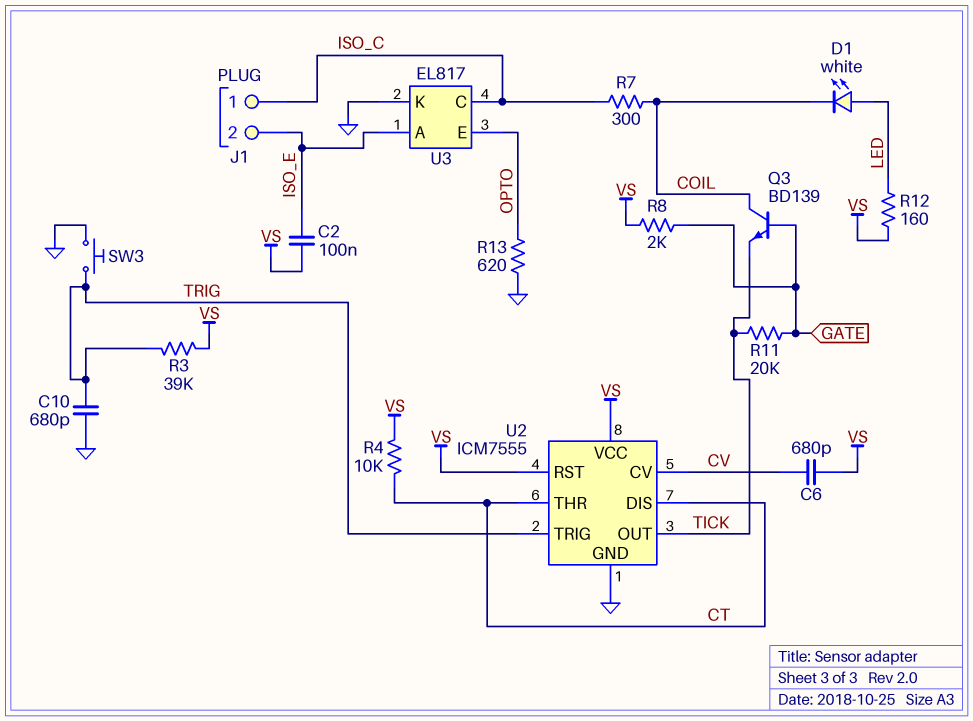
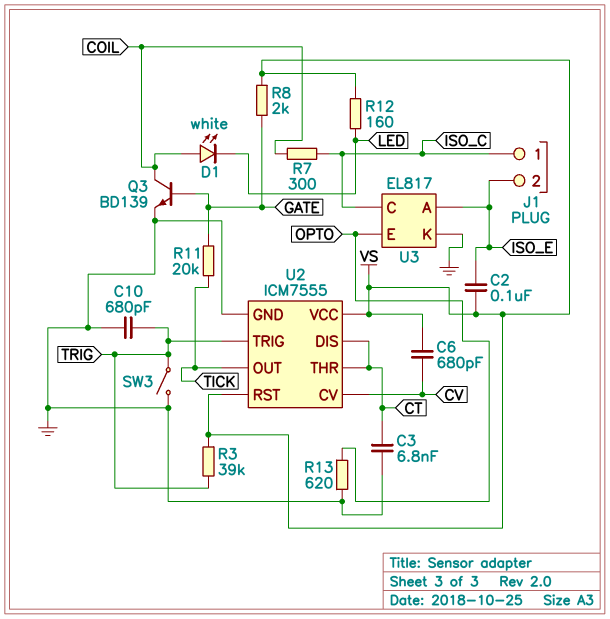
C3: none -> 6.8nF (CT, GND)
D1: LED white (A LED, K COIL) -> LED white (A COIL, K LED)
Q3: NPN BD139 (B GATE, C COIL, E TICK) -> NPN BD139 (B GATE, C COIL, E GND)
R4: 10k (CT, VS) -> none
SW3: button (GND, TRIG) -> switch (GND, TRIG)

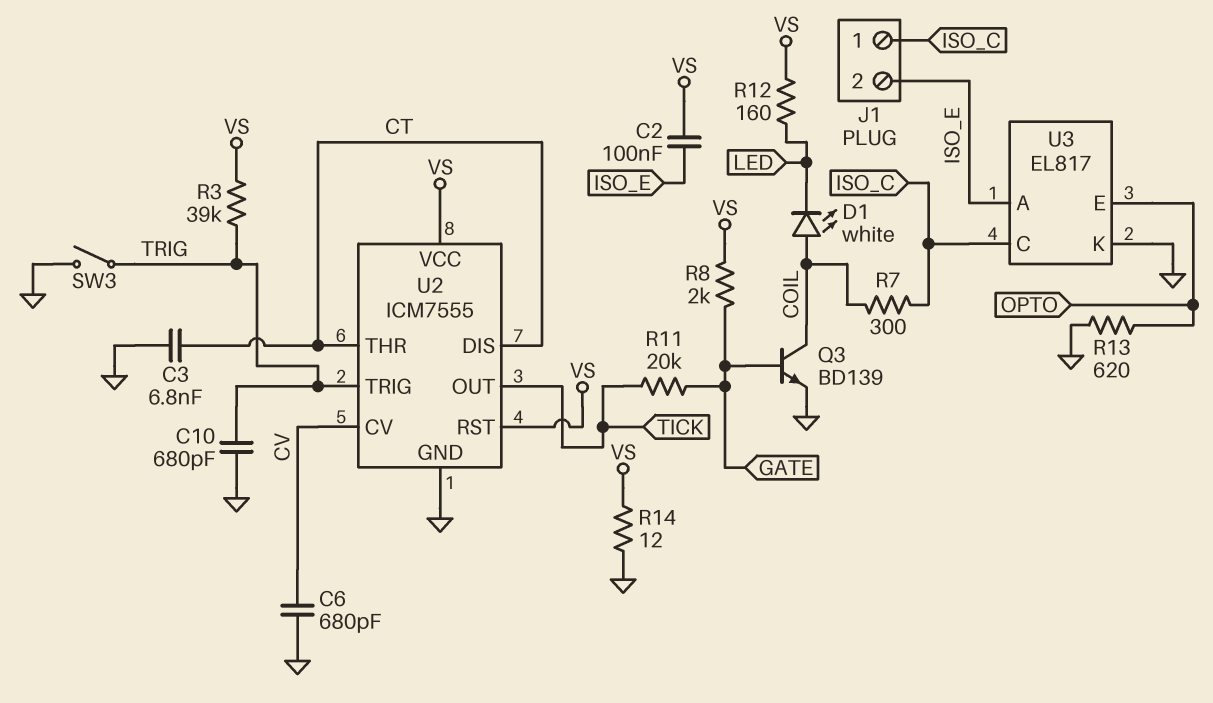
C6: 680pF (CV, VS) -> 680pF (CV, GND)
R14: none -> 12 (GND, VS)

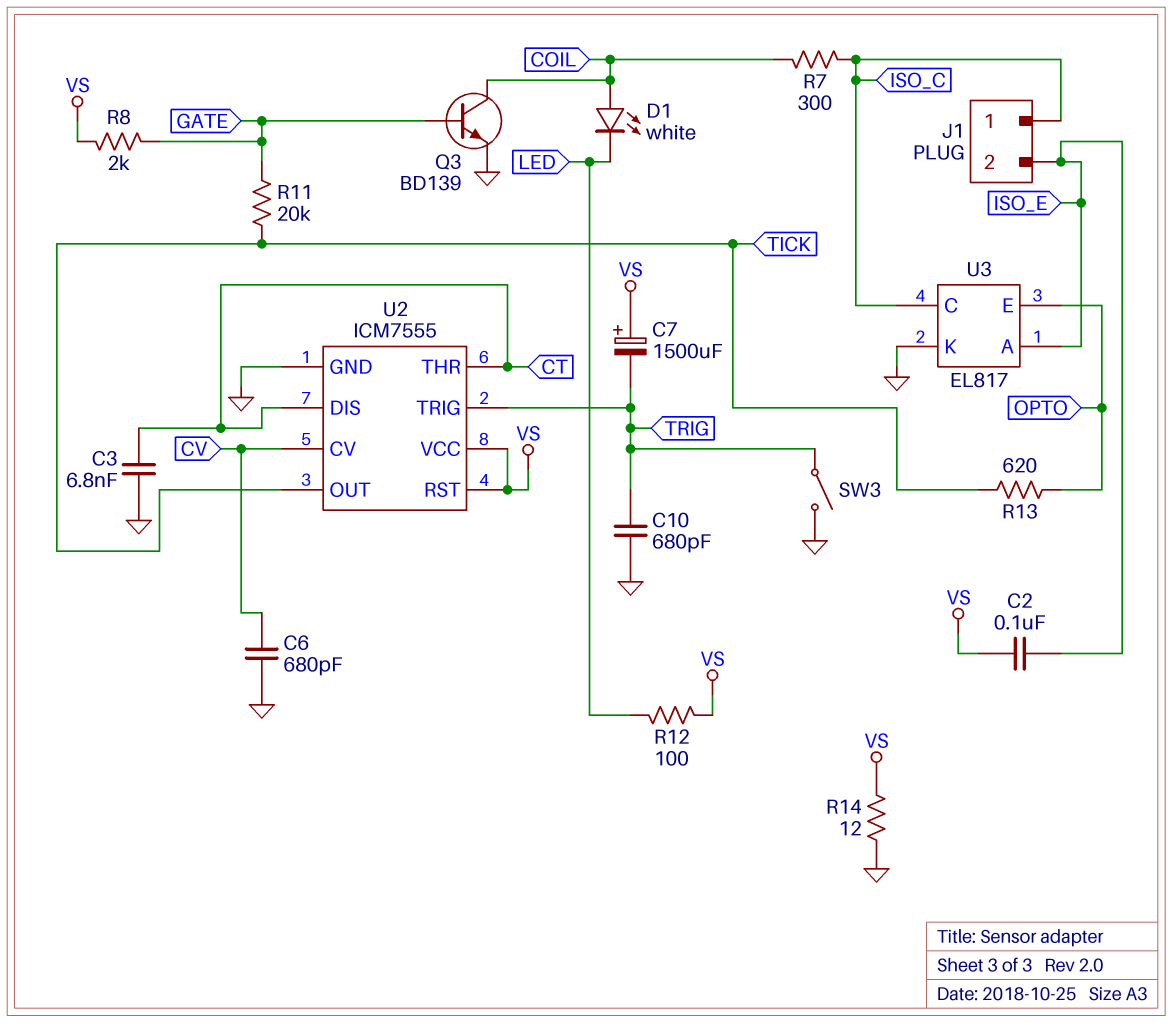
C7: none -> 1500uF (plus VS, minus TRIG)
R3: 39k (TRIG, VS) -> none
R12: 160 (LED, VS) -> 100 (LED, VS)
R13: 620 (GND, OPTO) -> 620 (OPTO, TICK)

